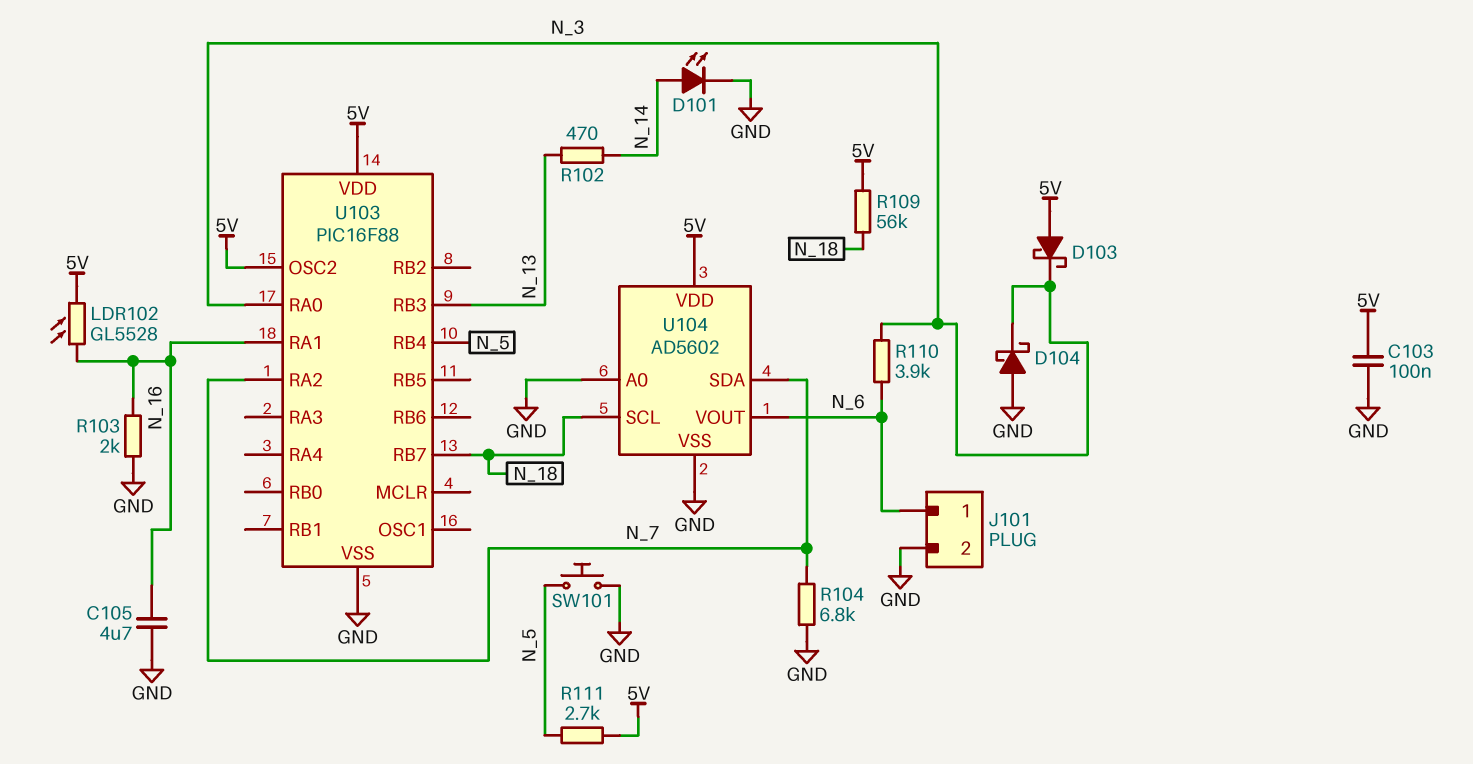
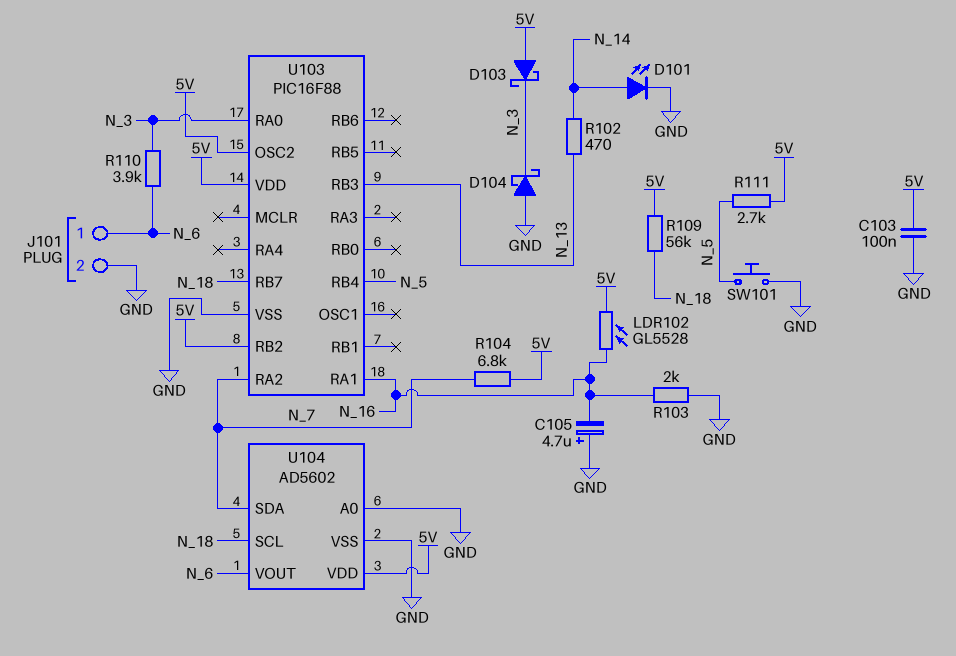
C105: 4.7uF (GND, N_16) -> 4.7uF (plus GND, minus N_16)
R104: 6.8k (GND, N_7) -> 6.8k (5V, N_7)
U103 pin RB2: none -> 5V

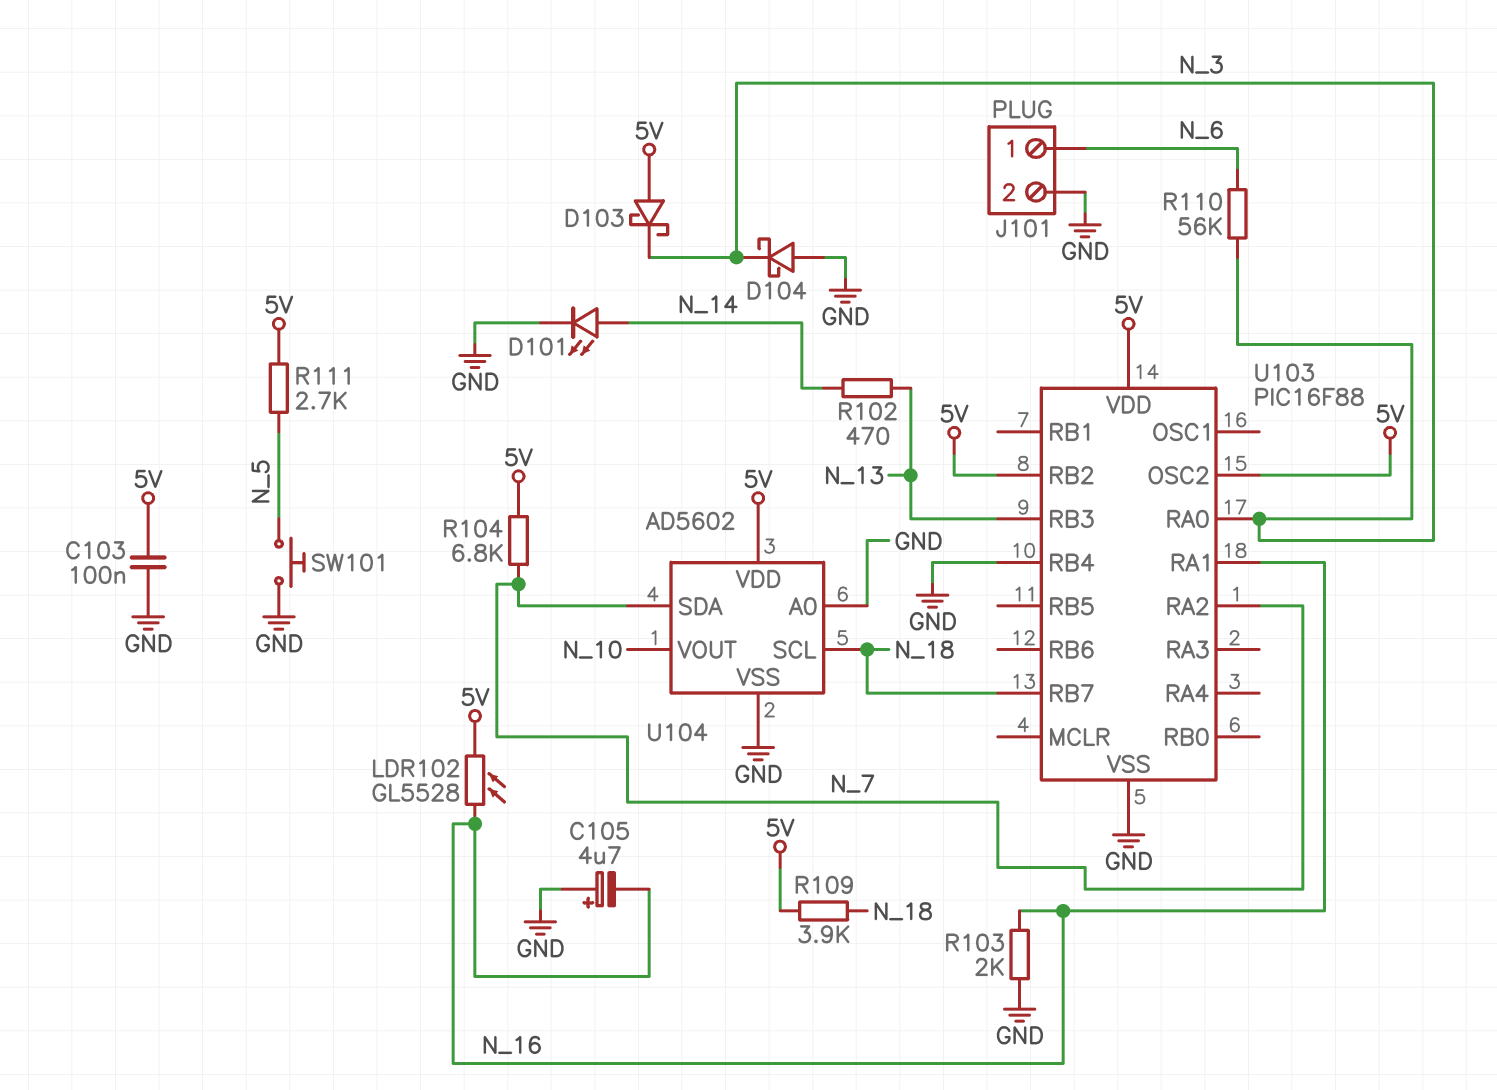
R109: 56k (5V, N_18) -> 3.9k (5V, N_18)
R110: 3.9k (N_3, N_6) -> 56k (N_3, N_6)
U103 pin RB4: N_5 -> GND
U104 pin VOUT: N_6 -> N_10

